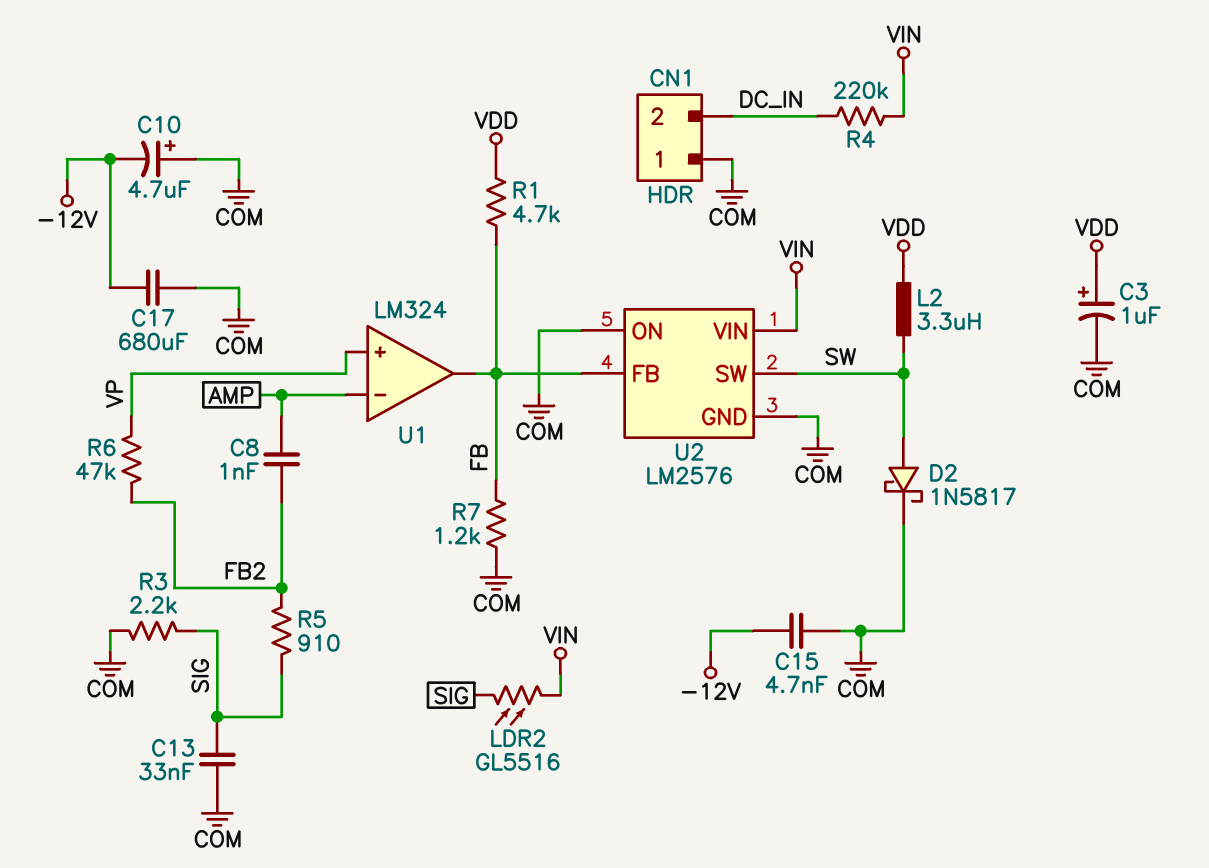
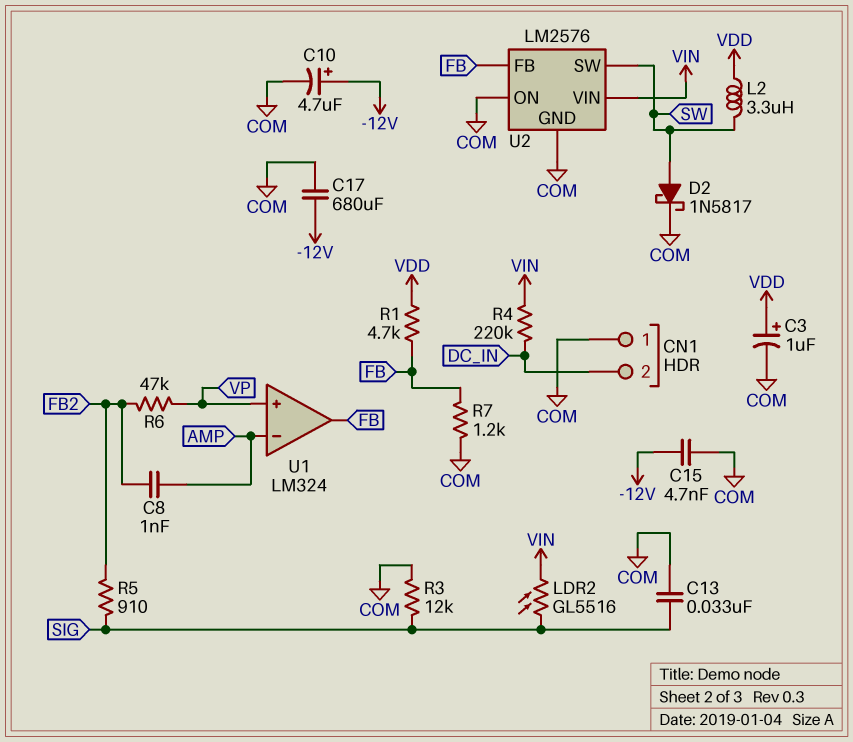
C10: 4.7uF (plus COM, minus -12V) -> 4.7uF (plus -12V, minus COM)
R3: 2.2k (COM, SIG) -> 12k (COM, SIG)

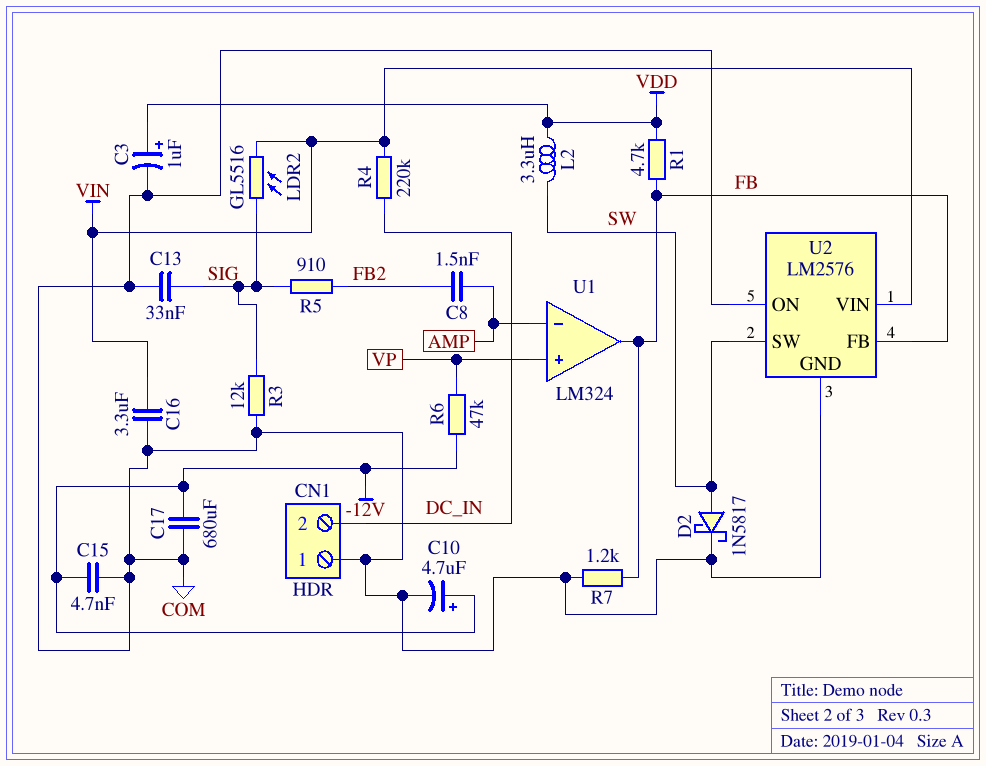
C8: 1nF (AMP, FB2) -> 1.5nF (AMP, FB2)
C16: none -> 3.3uF (COM, VIN)
R6: 47k (FB2, VP) -> 47k (-12V, VP)

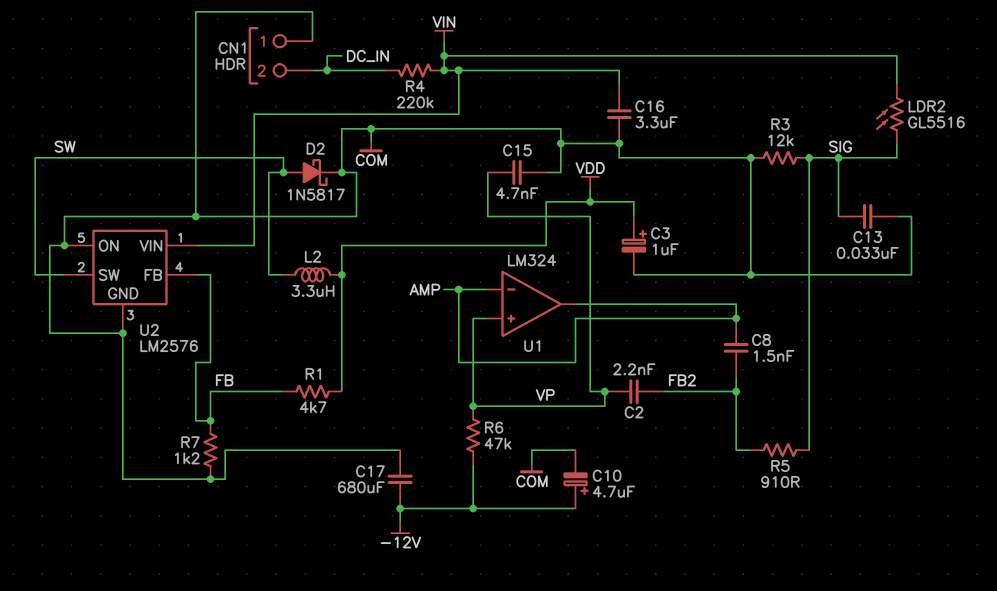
C2: none -> 2.2nF (FB2, VP)
C15: 4.7nF (-12V, COM) -> 4.7nF (COM, VP)
U1 pin out: FB -> AMP

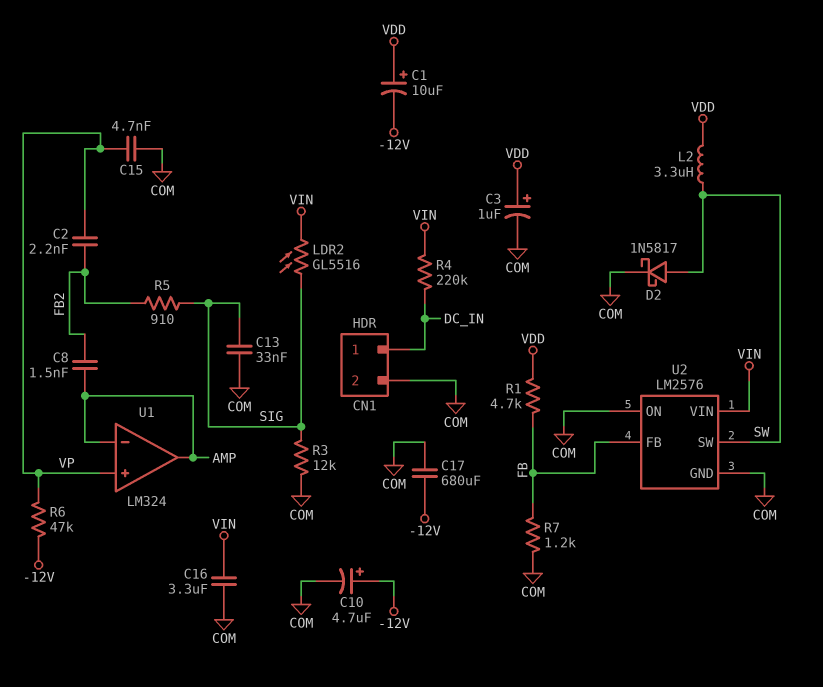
C1: none -> 10uF (plus VDD, minus -12V)
CN1 pin 1: COM -> DC_IN
CN1 pin 2: DC_IN -> COM

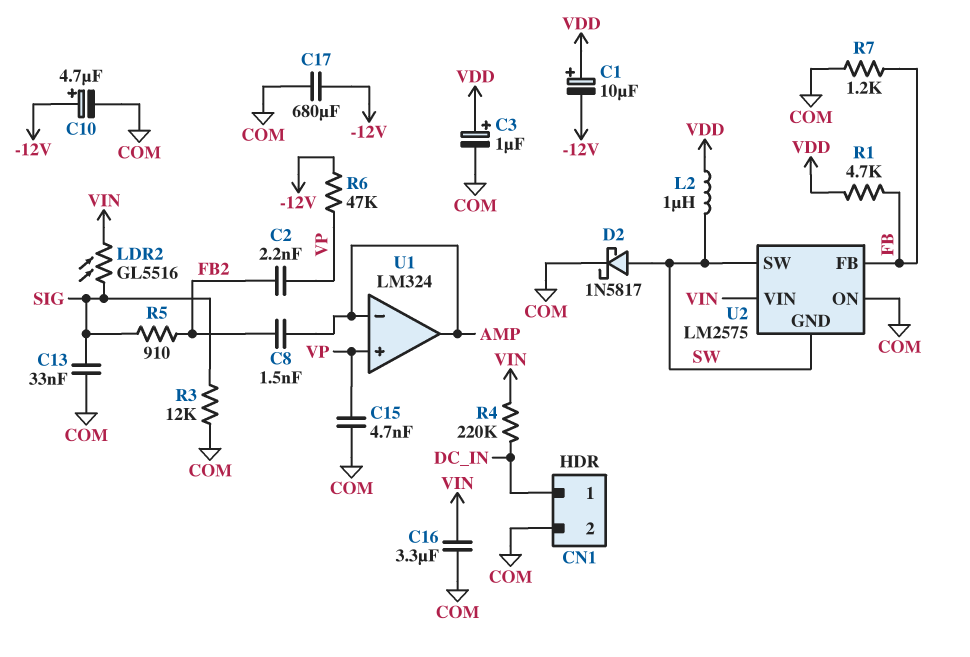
L2: 3.3uH (SW, VDD) -> 1uH (SW, VDD)
U2: LM2576 -> LM2575
U2 pin GND: COM -> SW

